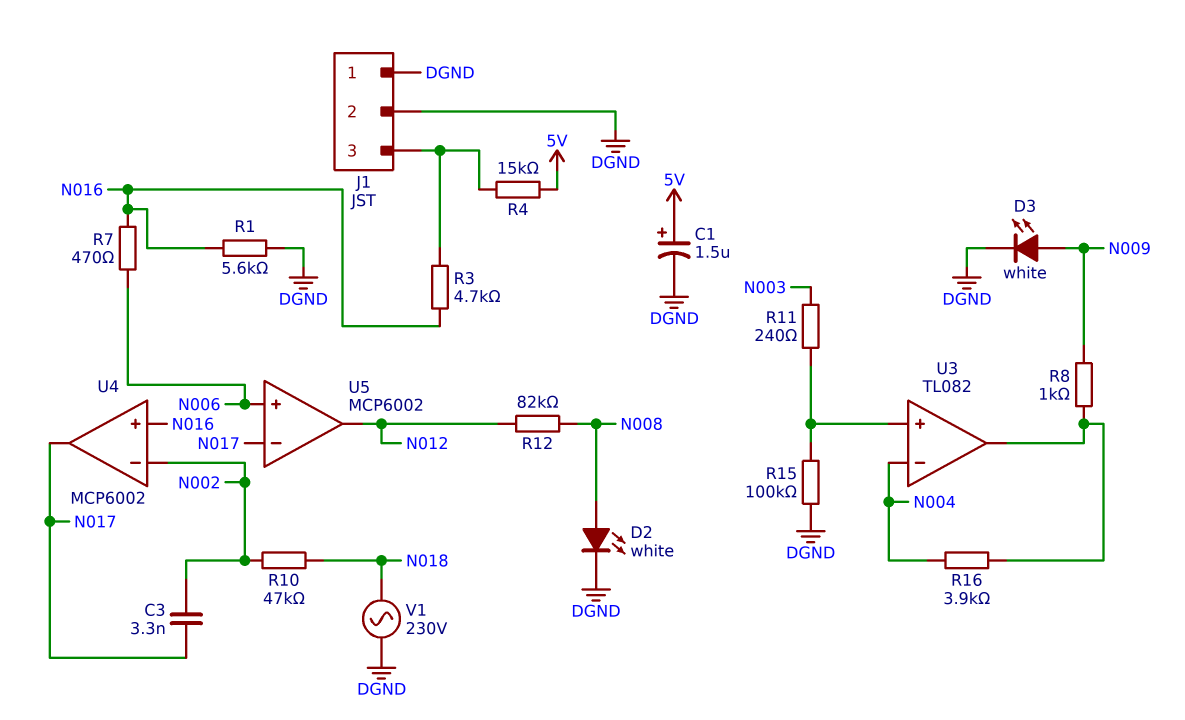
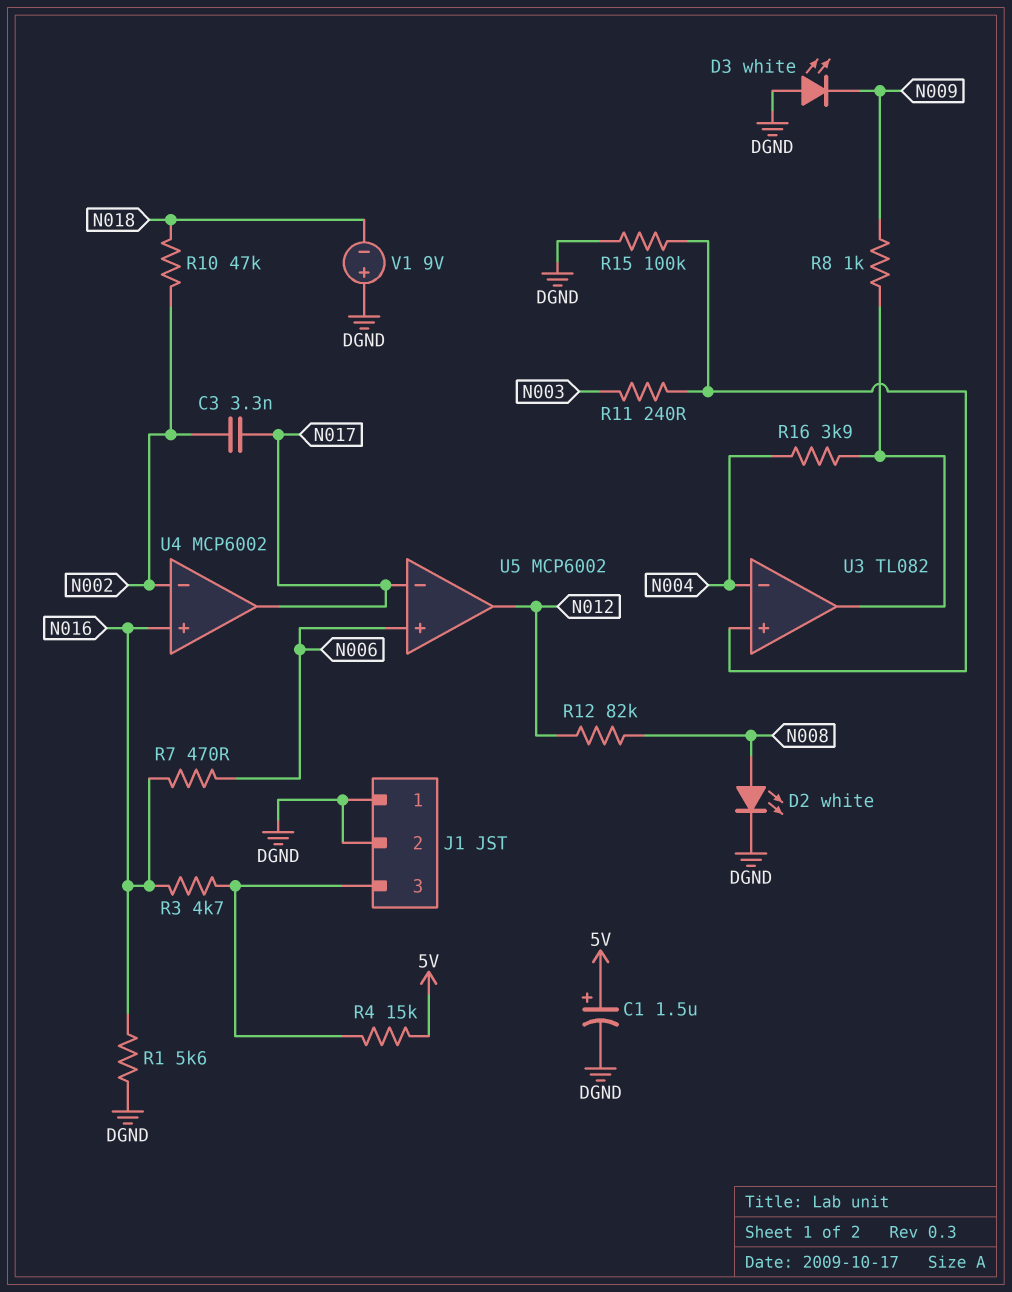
D3: LED white (A N009, K DGND) -> LED white (A DGND, K N009)
V1: AC 230V (DGND, N018) -> 9V (plus DGND, minus N018)

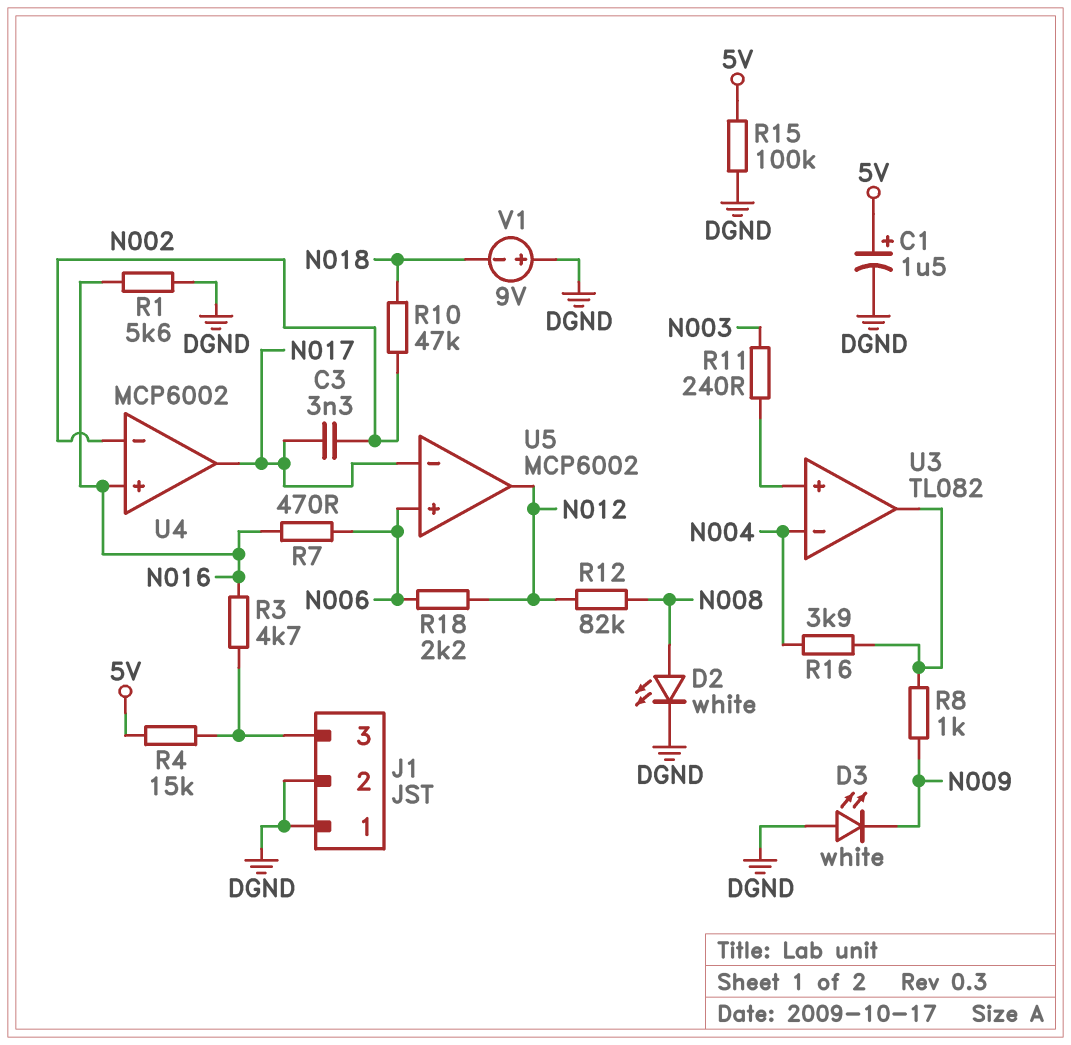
R15: 100k (DGND, U3/in+) -> 100k (5V, DGND)
R18: none -> 2.2k (N006, N012)

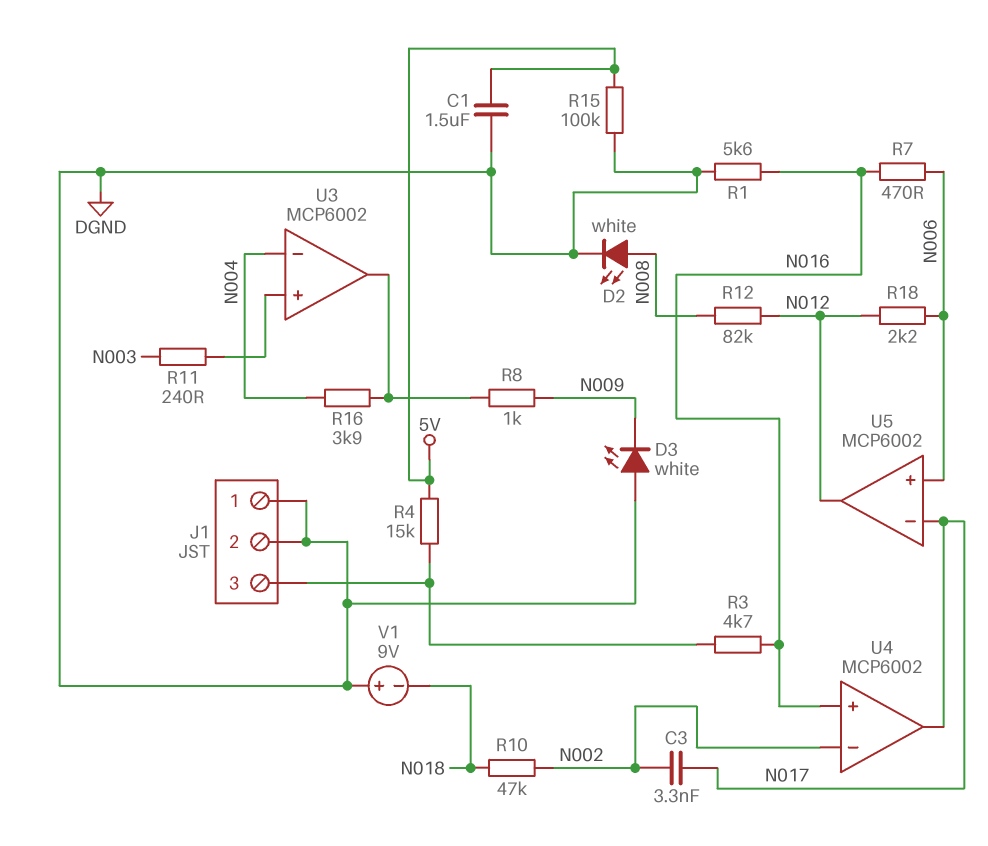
C1: 1.5uF (plus 5V, minus DGND) -> 1.5uF (5V, DGND)
U3: TL082 -> MCP6002

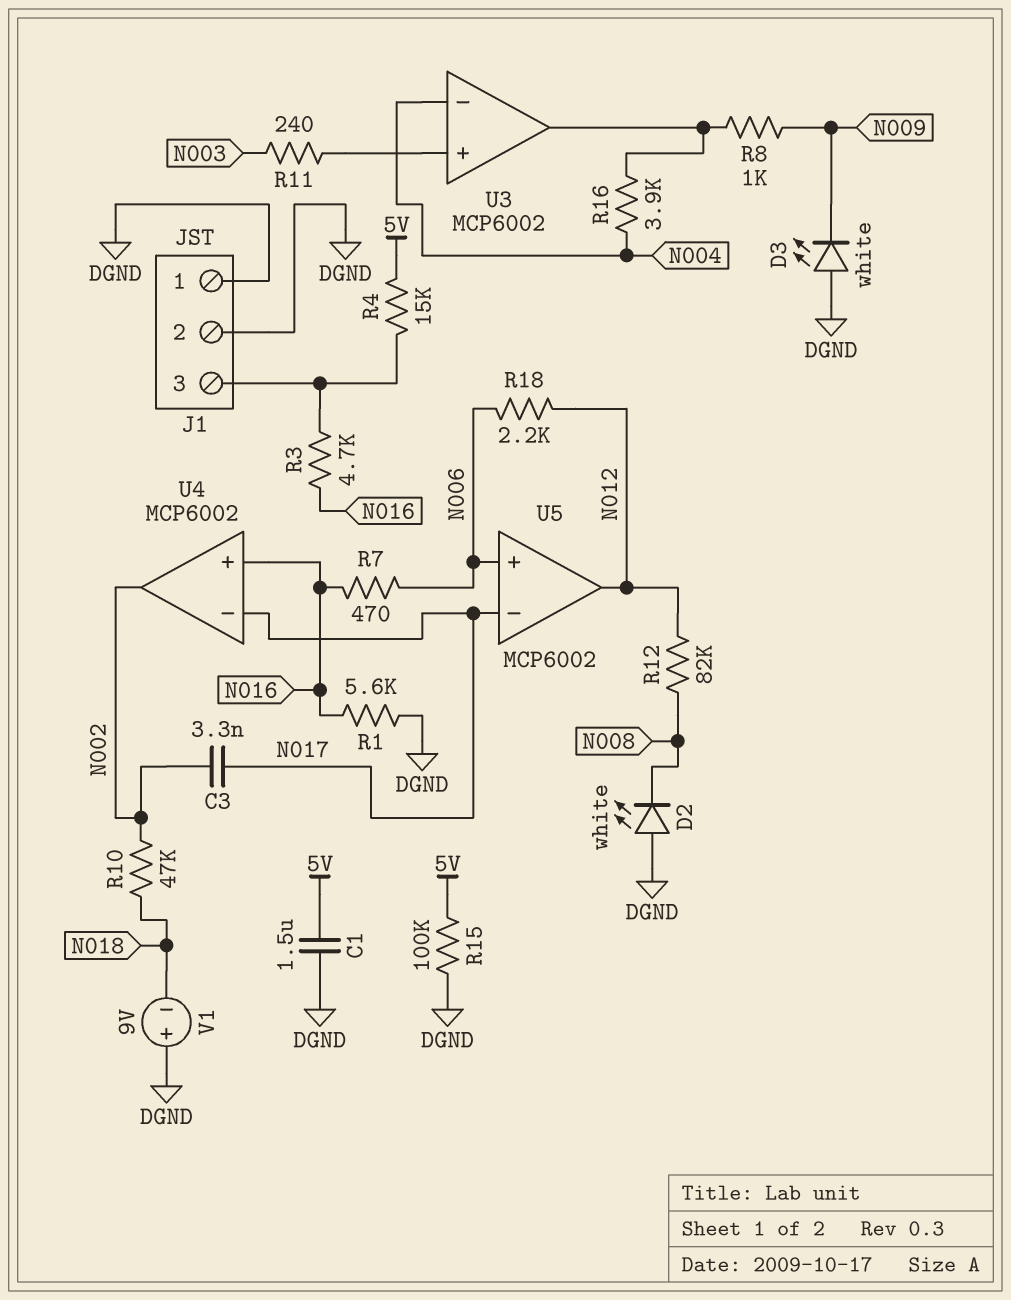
D2: LED white (A N008, K DGND) -> LED white (A DGND, K N008)
U4 pin in-: N002 -> N017
U4 pin out: N017 -> N002

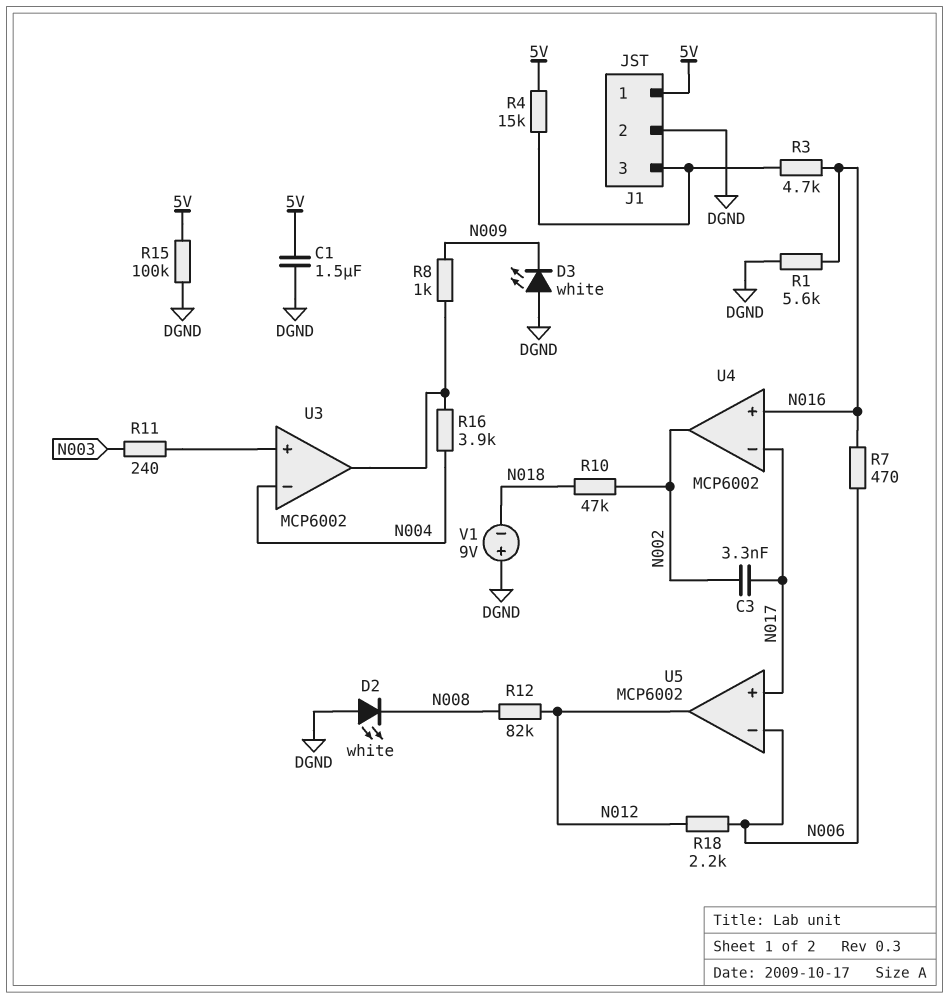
J1 pin 1: DGND -> 5V
U5 pin in+: N006 -> N017
U5 pin in-: N017 -> N006

